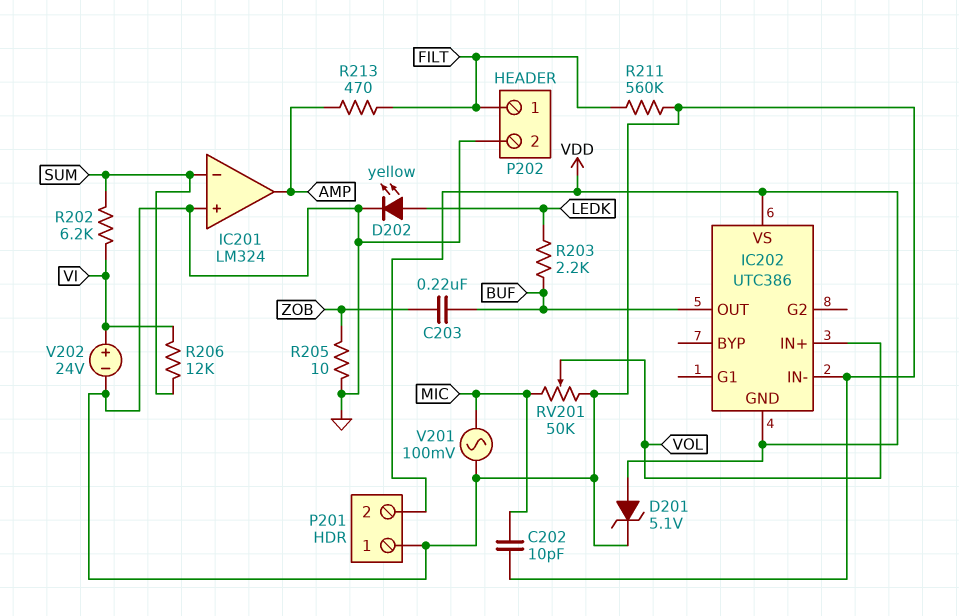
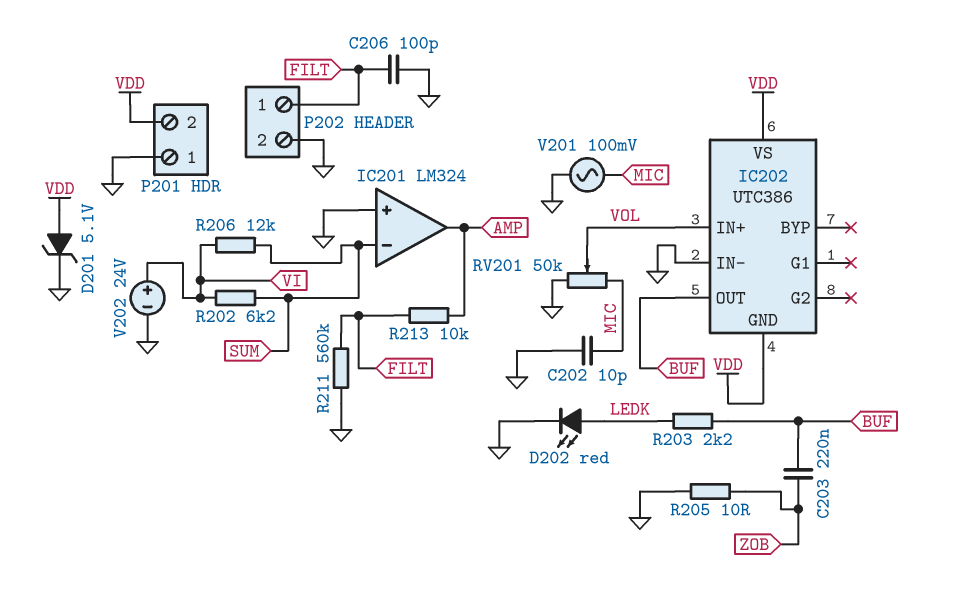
C206: none -> 100pF (FILT, GND)
D202: LED yellow (A LEDK, K GND) -> LED red (A LEDK, K GND)
R213: 470 (AMP, FILT) -> 10k (AMP, FILT)

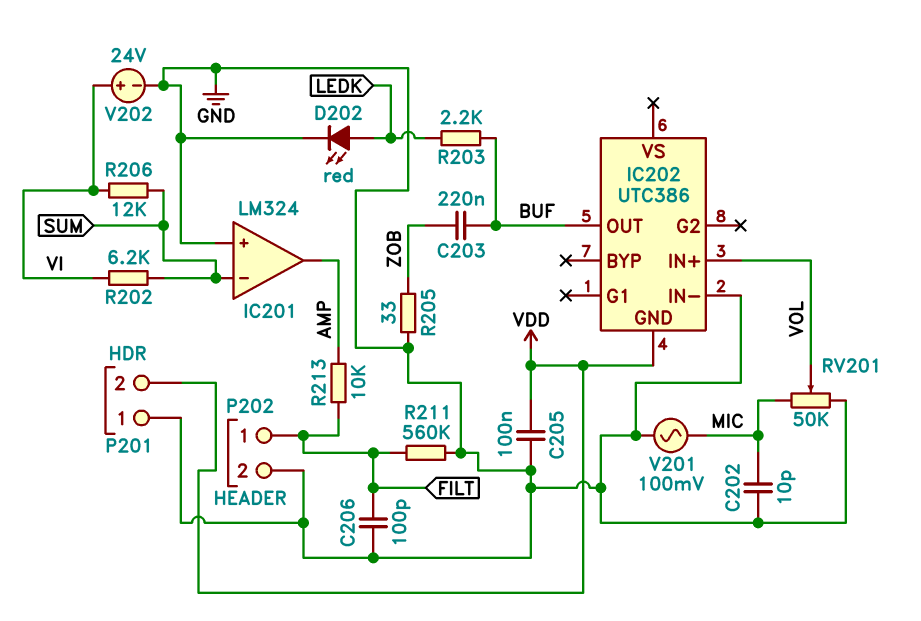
C205: none -> 100nF (GND, VDD)
D201: zener 5.1V (A VDD, K GND) -> none
IC202 pin VS: VDD -> none
R205: 10 (GND, ZOB) -> 33 (GND, ZOB)

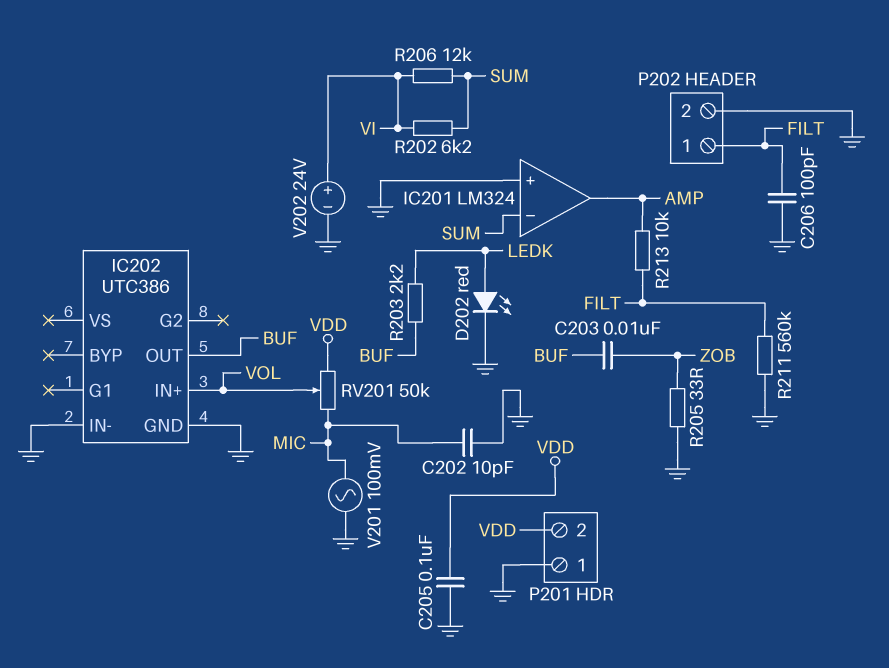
C203: 220nF (BUF, ZOB) -> 10nF (BUF, ZOB)
IC202 pin GND: VDD -> GND
RV201: 50k (GND, MIC, wiper VOL) -> 50k (MIC, VDD, wiper VOL)

